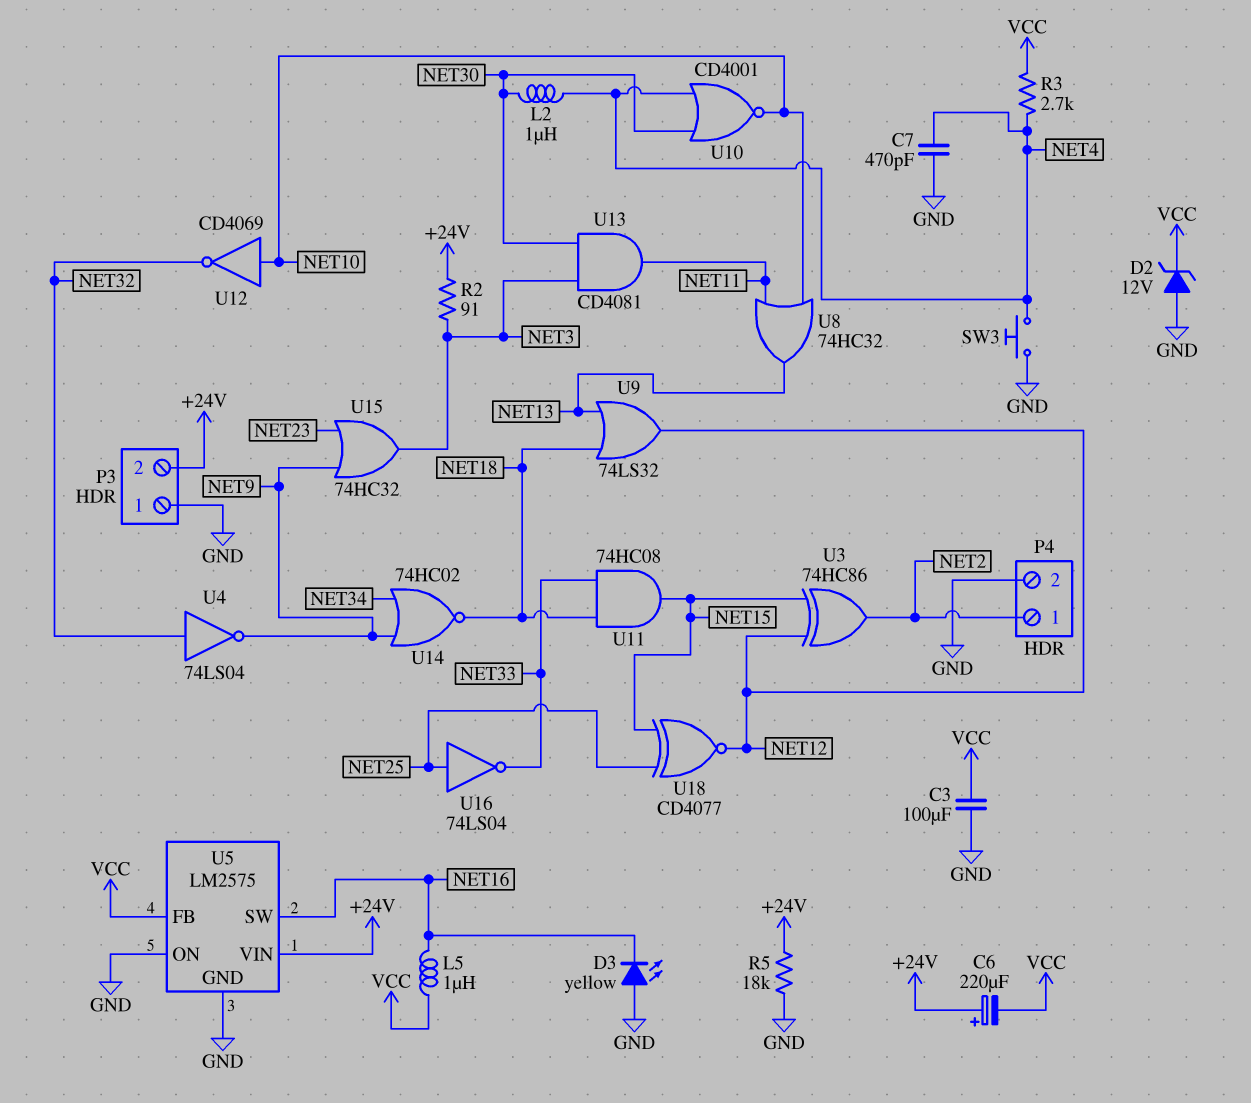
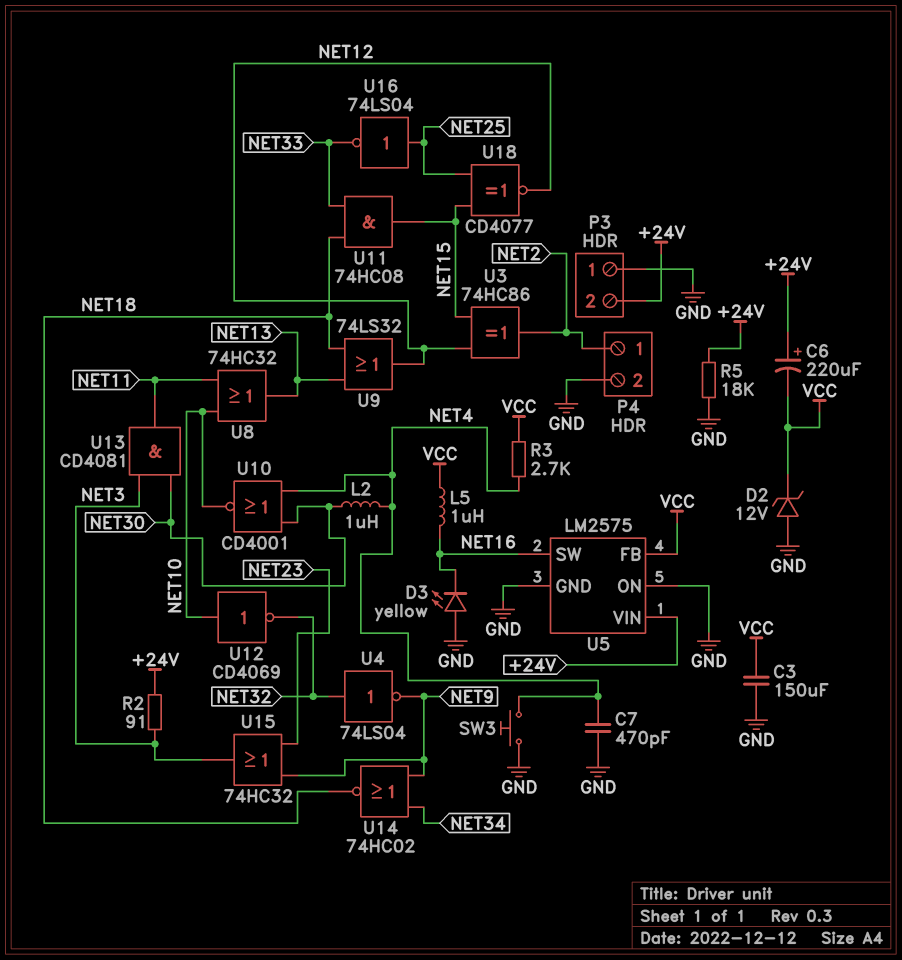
C3: 100uF (GND, VCC) -> 150uF (GND, VCC)

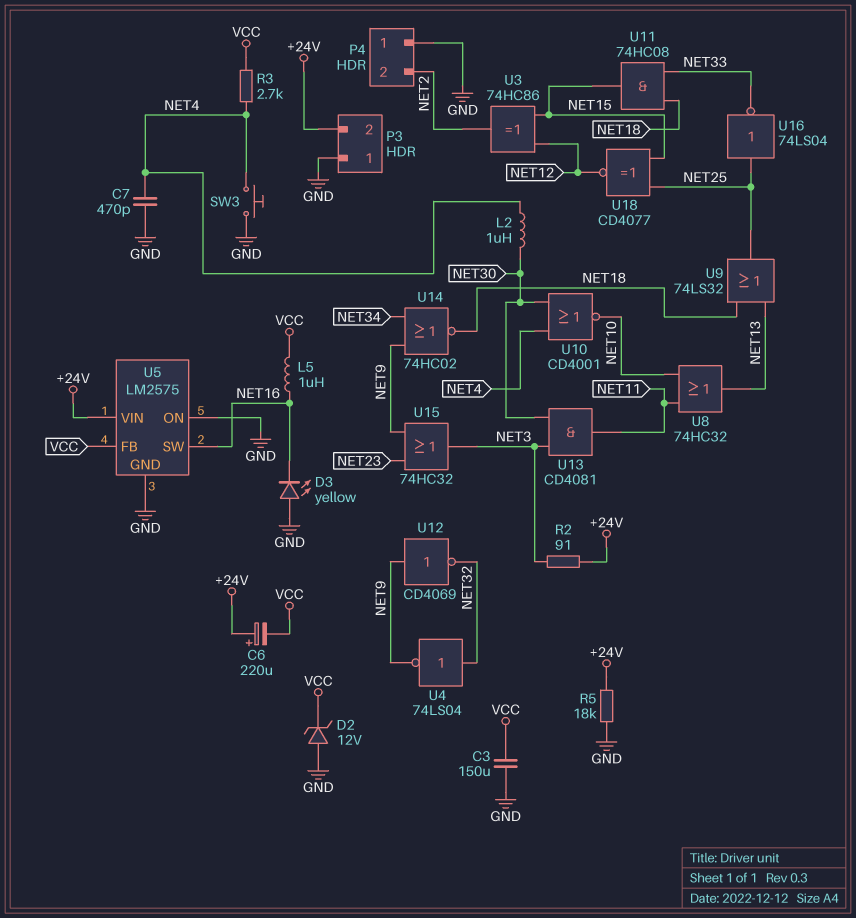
P4 pin 1: NET2 -> GND
P4 pin 2: GND -> NET2
U9: OR 74LS32 (in NET13, in NET18, out NET12) -> OR 74LS32 (in NET13, in NET18, out NET25)
U12: NOT CD4069 (in NET10, out NET32) -> NOT CD4069 (in NET9, out NET32)

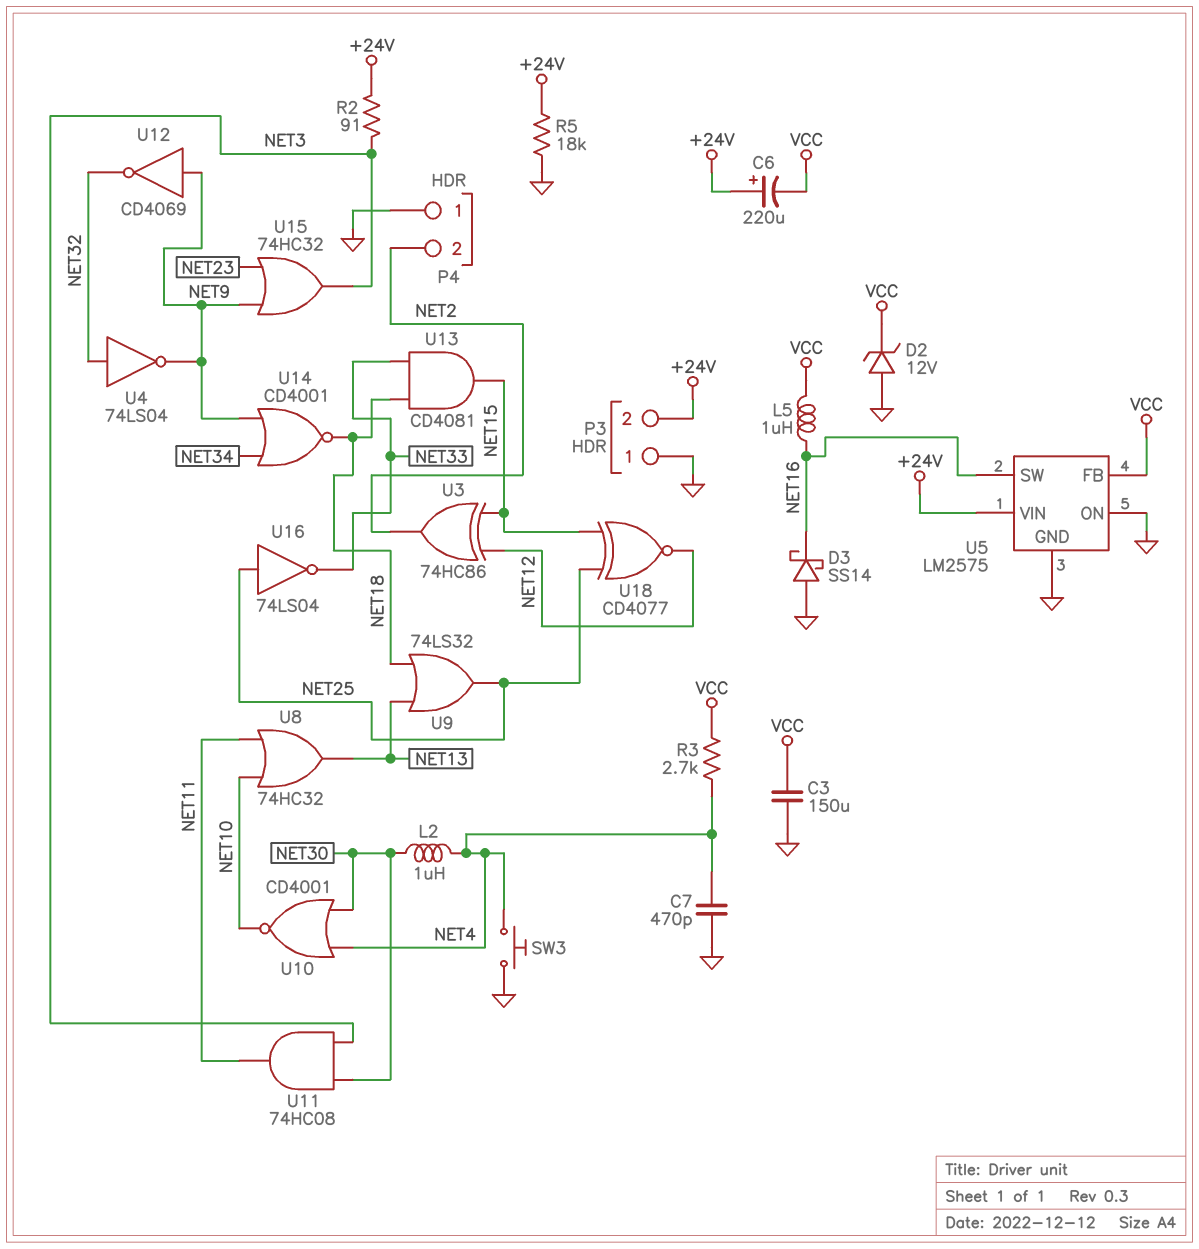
D3: LED yellow (A GND, K NET16) -> schottky SS14 (A GND, K NET16)
U11: AND 74HC08 (in NET18, in NET33, out NET15) -> AND 74HC08 (in NET3, in NET30, out NET11)
U13: AND CD4081 (in NET3, in NET30, out NET11) -> AND CD4081 (in NET18, in NET33, out NET15)
U14: NOR 74HC02 (in NET9, in NET34, out NET18) -> NOR CD4001 (in NET9, in NET34, out NET18)

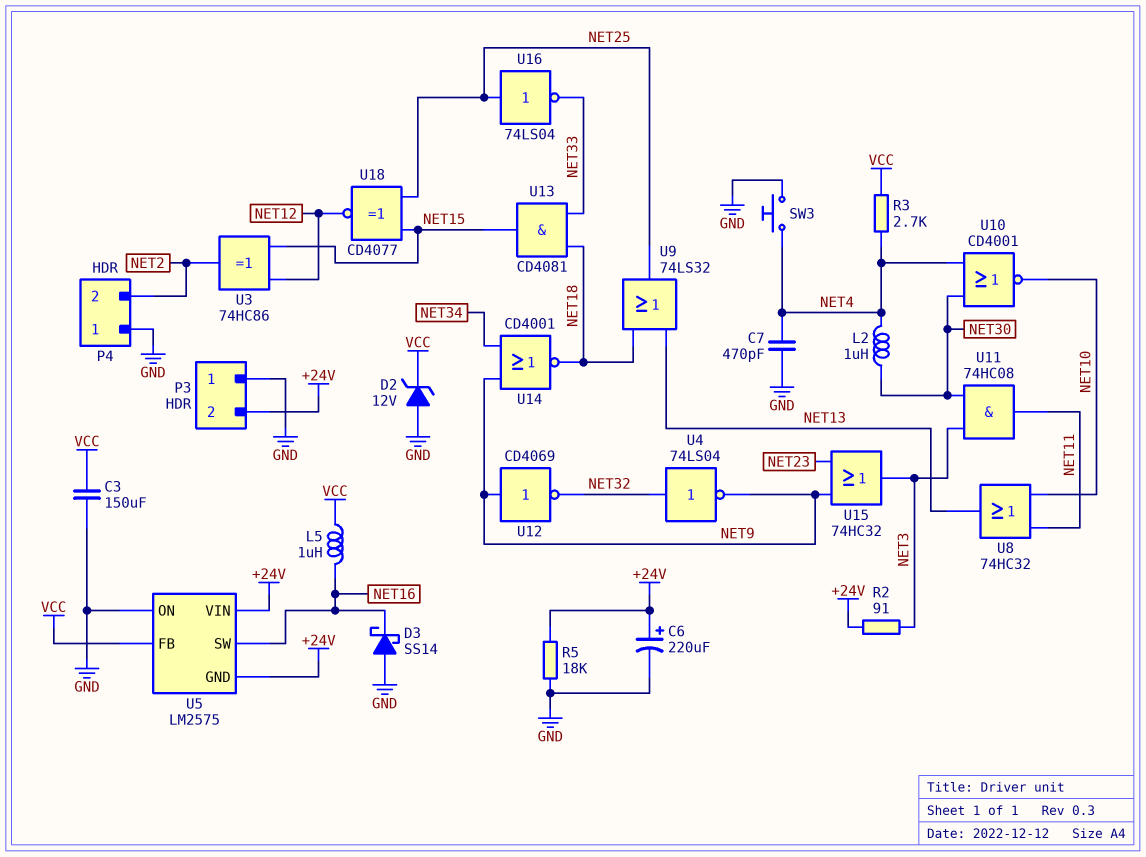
C6: 220uF (plus +24V, minus VCC) -> 220uF (plus +24V, minus GND)
U5 pin GND: GND -> +24V

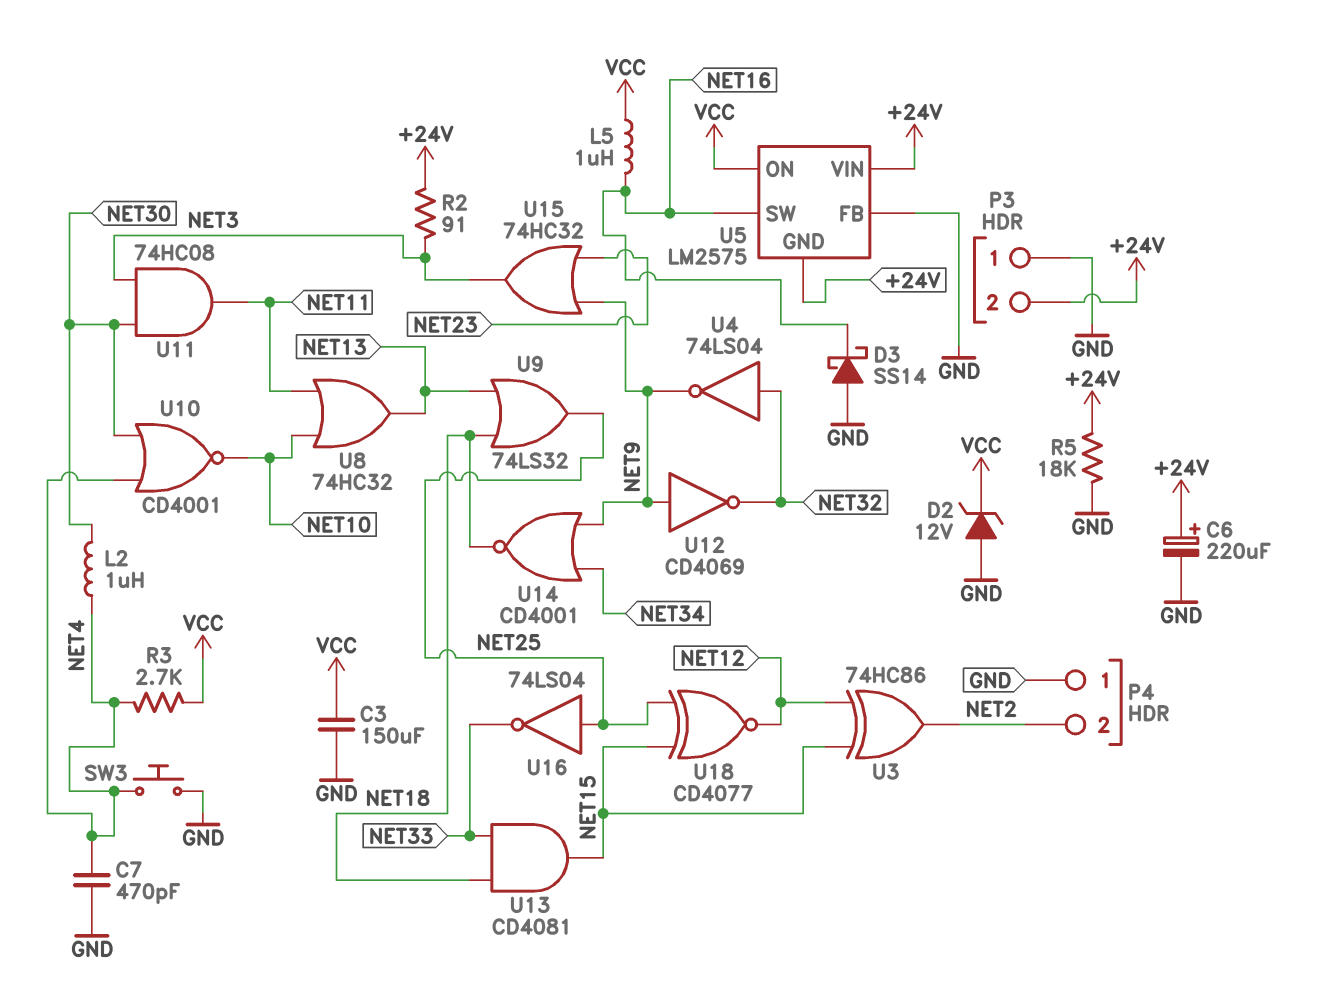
U5 pin FB: VCC -> GND
U5 pin ON: GND -> VCC

